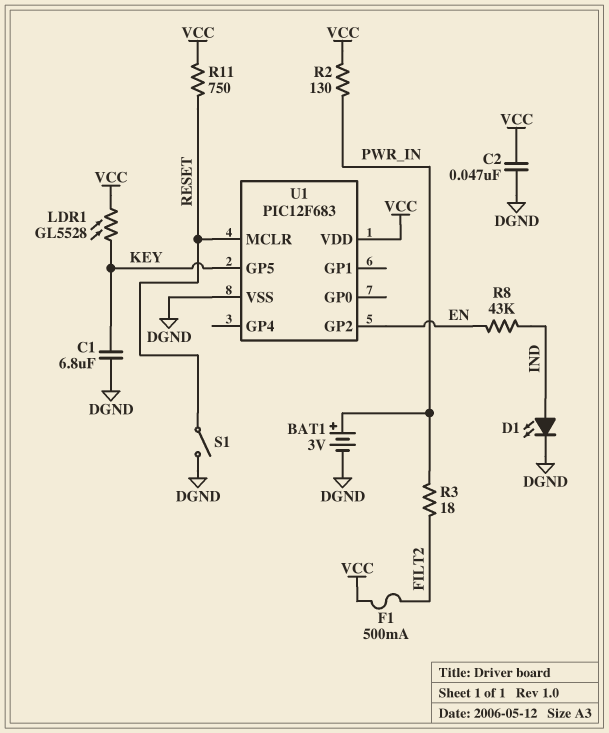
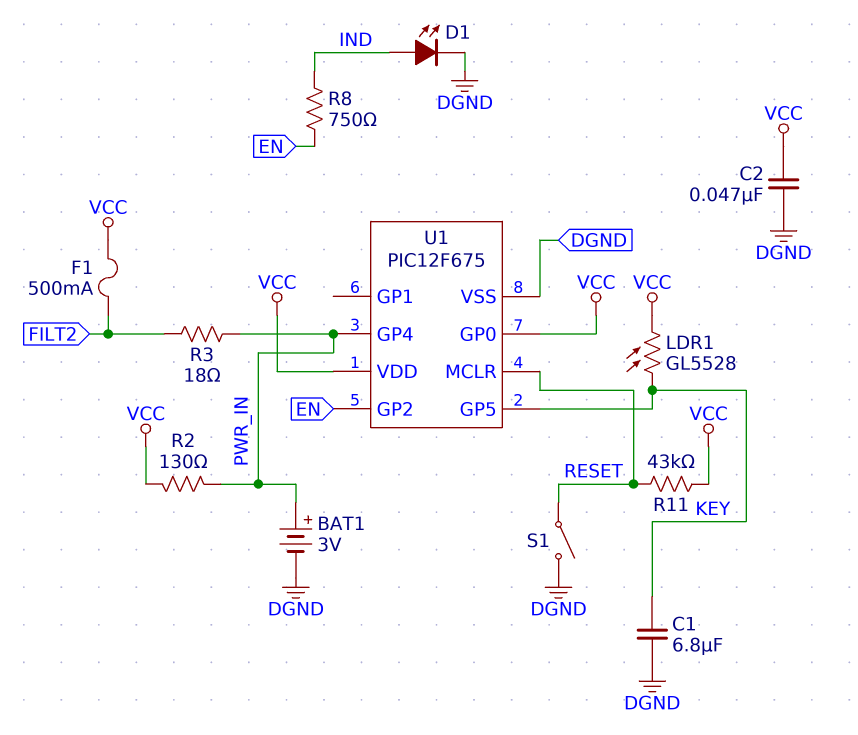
R8: 43k (EN, IND) -> 750 (EN, IND)
R11: 750 (RESET, VCC) -> 43k (RESET, VCC)
U1: PIC12F683 -> PIC12F675
U1 pin GP0: none -> VCC
U1 pin GP4: none -> PWR_IN

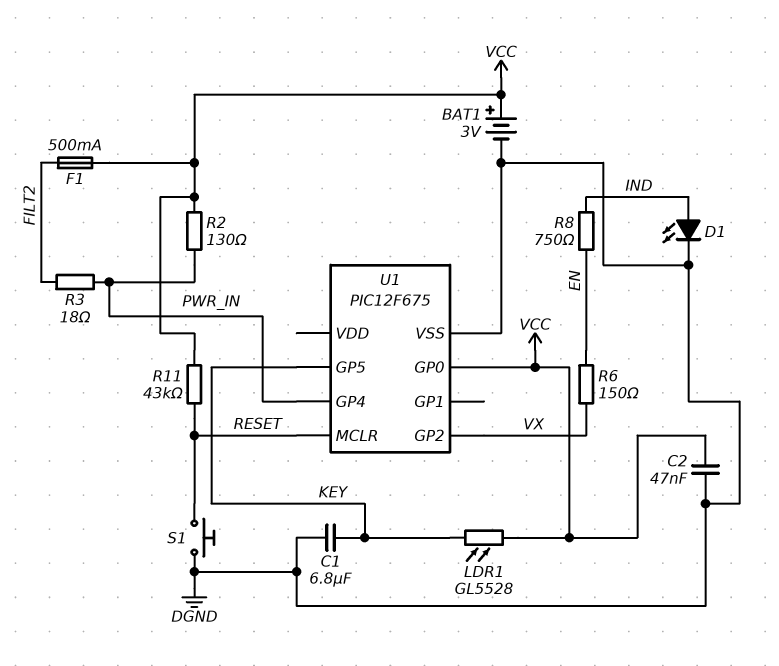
BAT1: 3V (plus PWR_IN, minus DGND) -> 3V (plus VCC, minus DGND)
R6: none -> 150 (EN, VX)
S1: switch (DGND, RESET) -> button (DGND, RESET)
U1 pin GP2: EN -> VX
U1 pin VDD: VCC -> none

